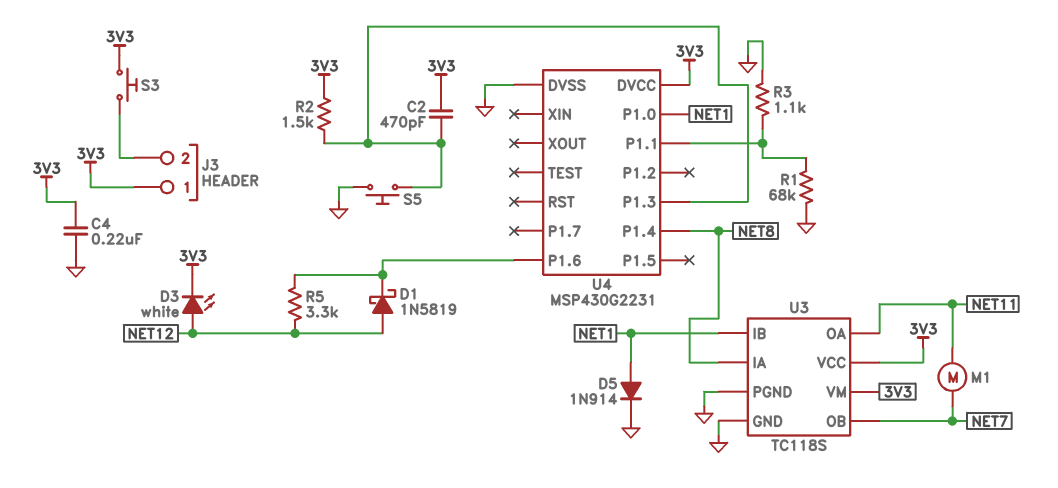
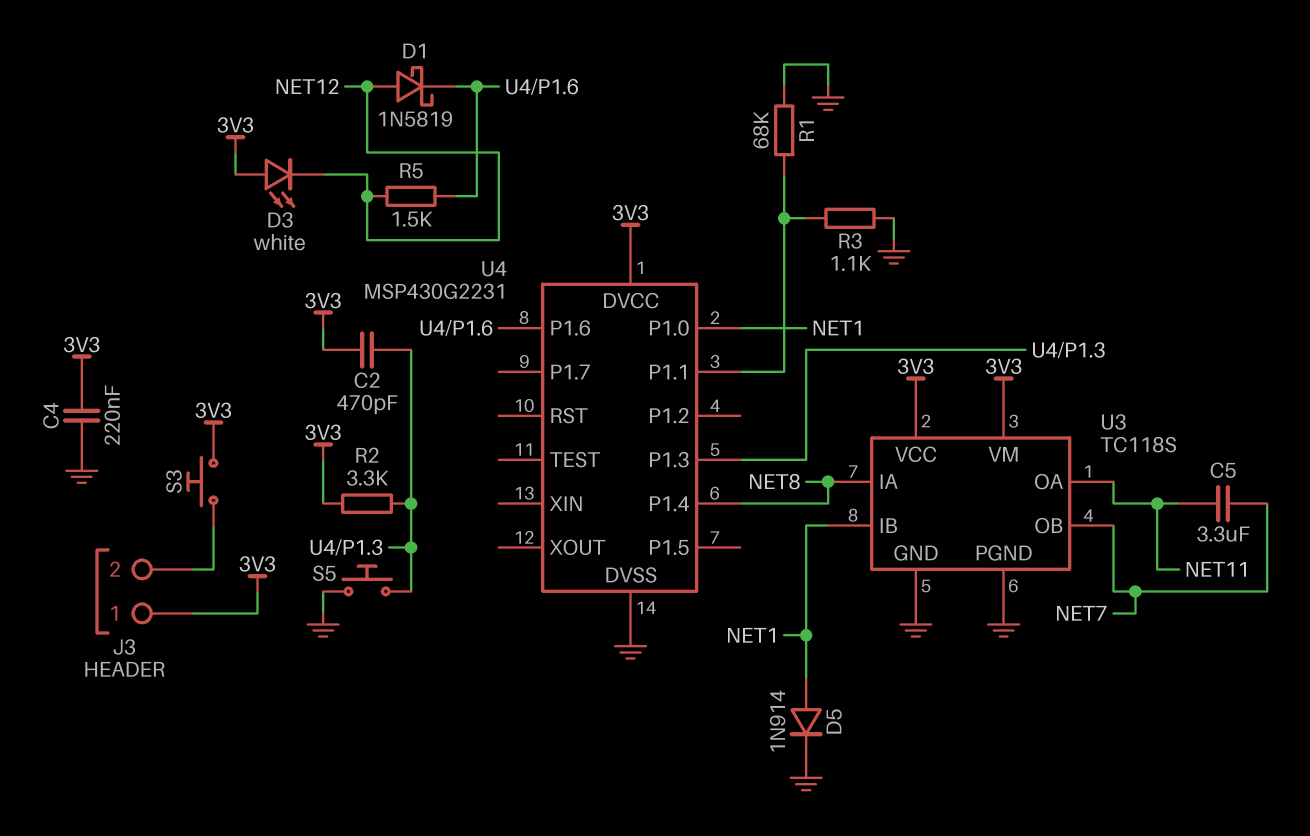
C5: none -> 3.3uF (NET7, NET11)
D3: LED white (A NET12, K 3V3) -> LED white (A 3V3, K NET12)
M1: motor (NET7, NET11) -> none
R2: 1.5k (3V3, U4/P1.3) -> 3.3k (3V3, U4/P1.3)
R5: 3.3k (NET12, U4/P1.6) -> 1.5k (NET12, U4/P1.6)

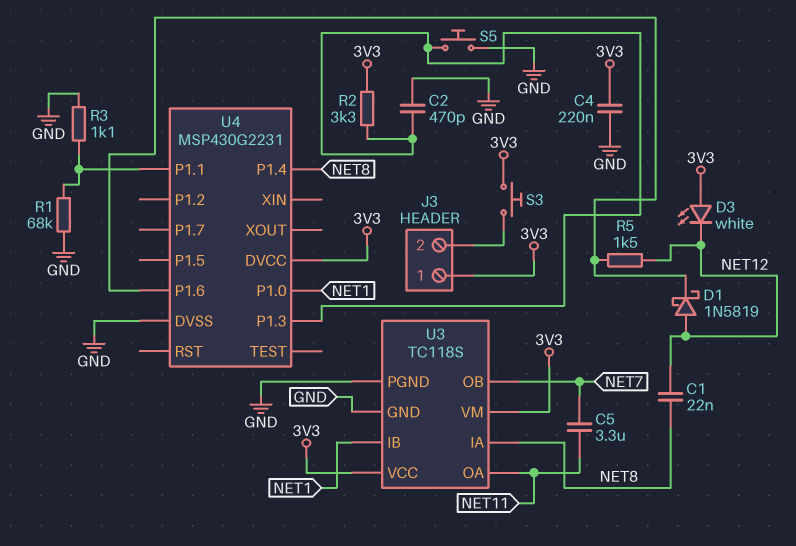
C1: none -> 22nF (NET8, NET12)
C2: 470pF (3V3, U4/P1.3) -> 470pF (GND, U4/P1.3)
D5: diode 1N914 (A NET1, K GND) -> none

